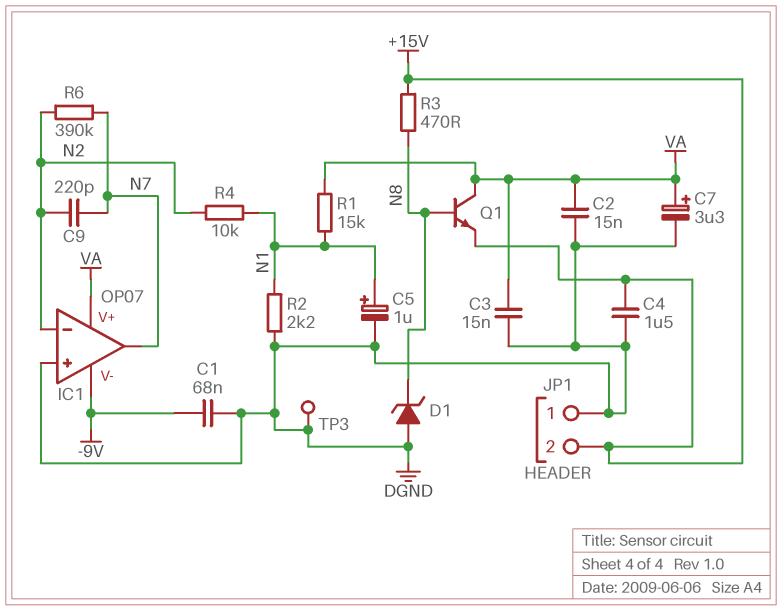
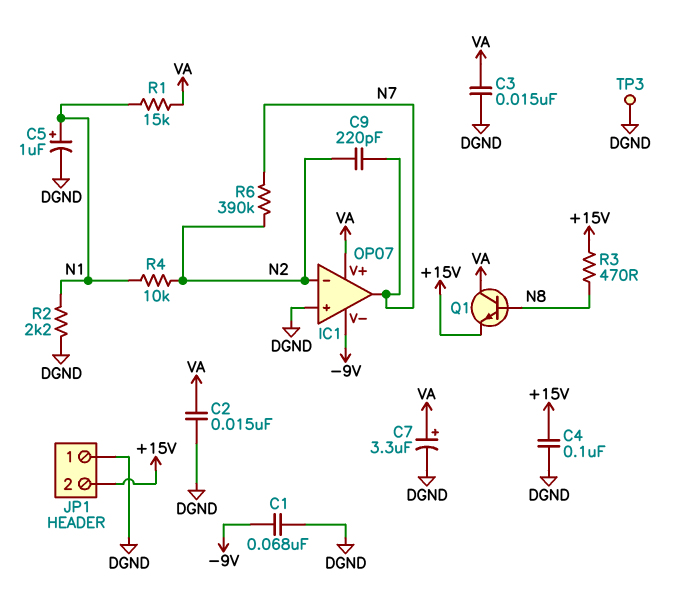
C4: 1.5uF (+15V, DGND) -> 100nF (+15V, DGND)
D1: zener (A DGND, K N8) -> none

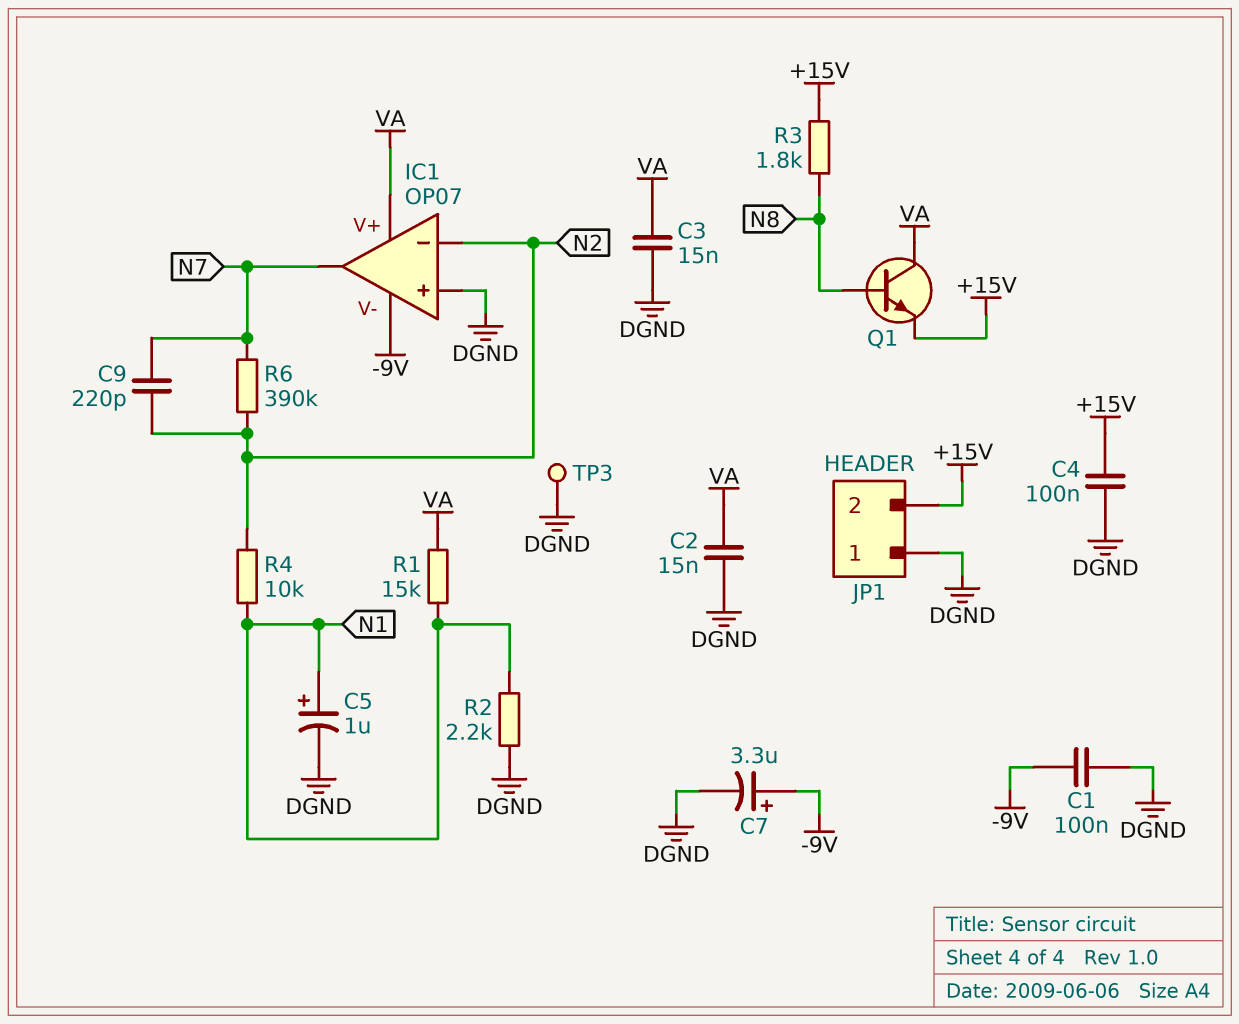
C1: 68nF (-9V, DGND) -> 100nF (-9V, DGND)
C7: 3.3uF (plus VA, minus DGND) -> 3.3uF (plus -9V, minus DGND)
R3: 470 (+15V, N8) -> 1.8k (+15V, N8)

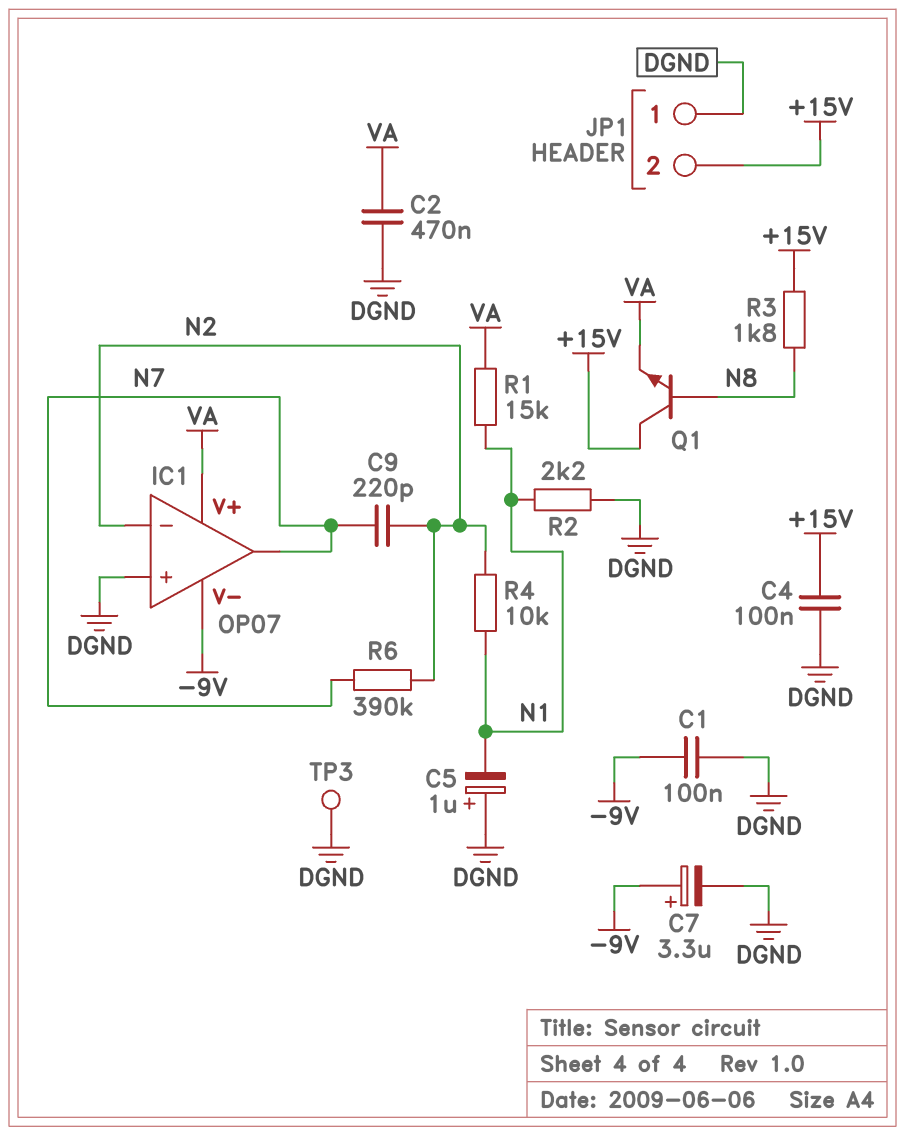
C2: 15nF (DGND, VA) -> 470nF (DGND, VA)
C3: 15nF (DGND, VA) -> none
C5: 1uF (plus N1, minus DGND) -> 1uF (plus DGND, minus N1)
Q1: NPN (B N8, C VA, E +15V) -> NPN (B N8, C +15V, E VA)

